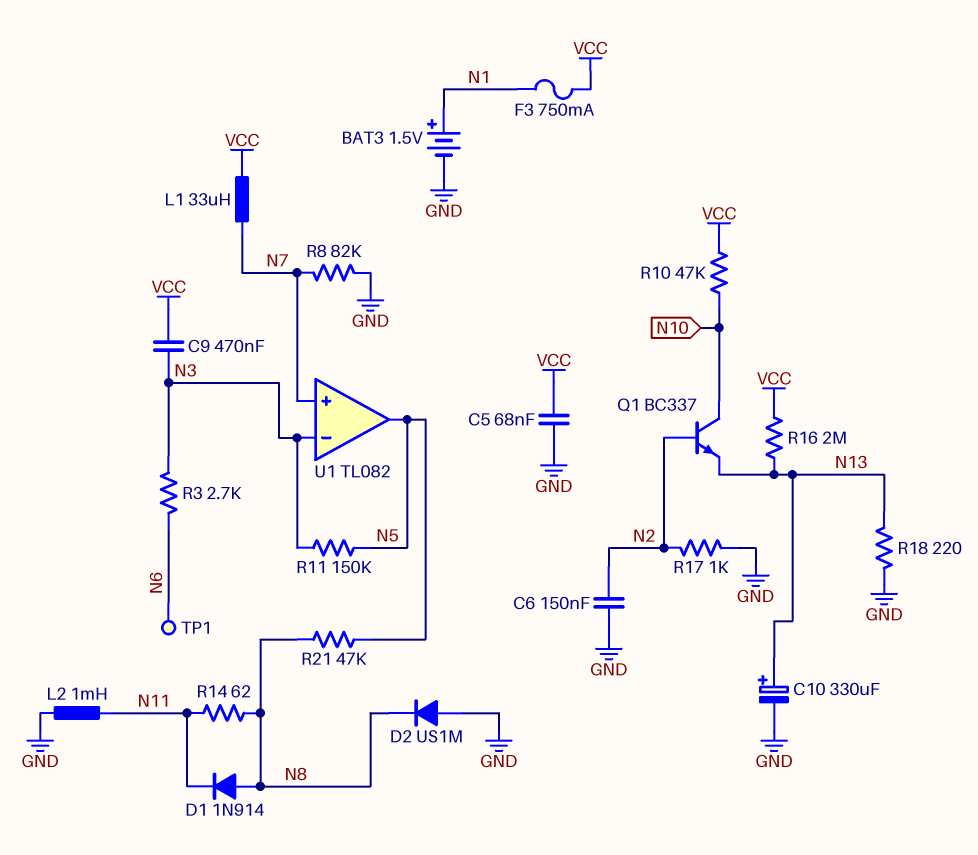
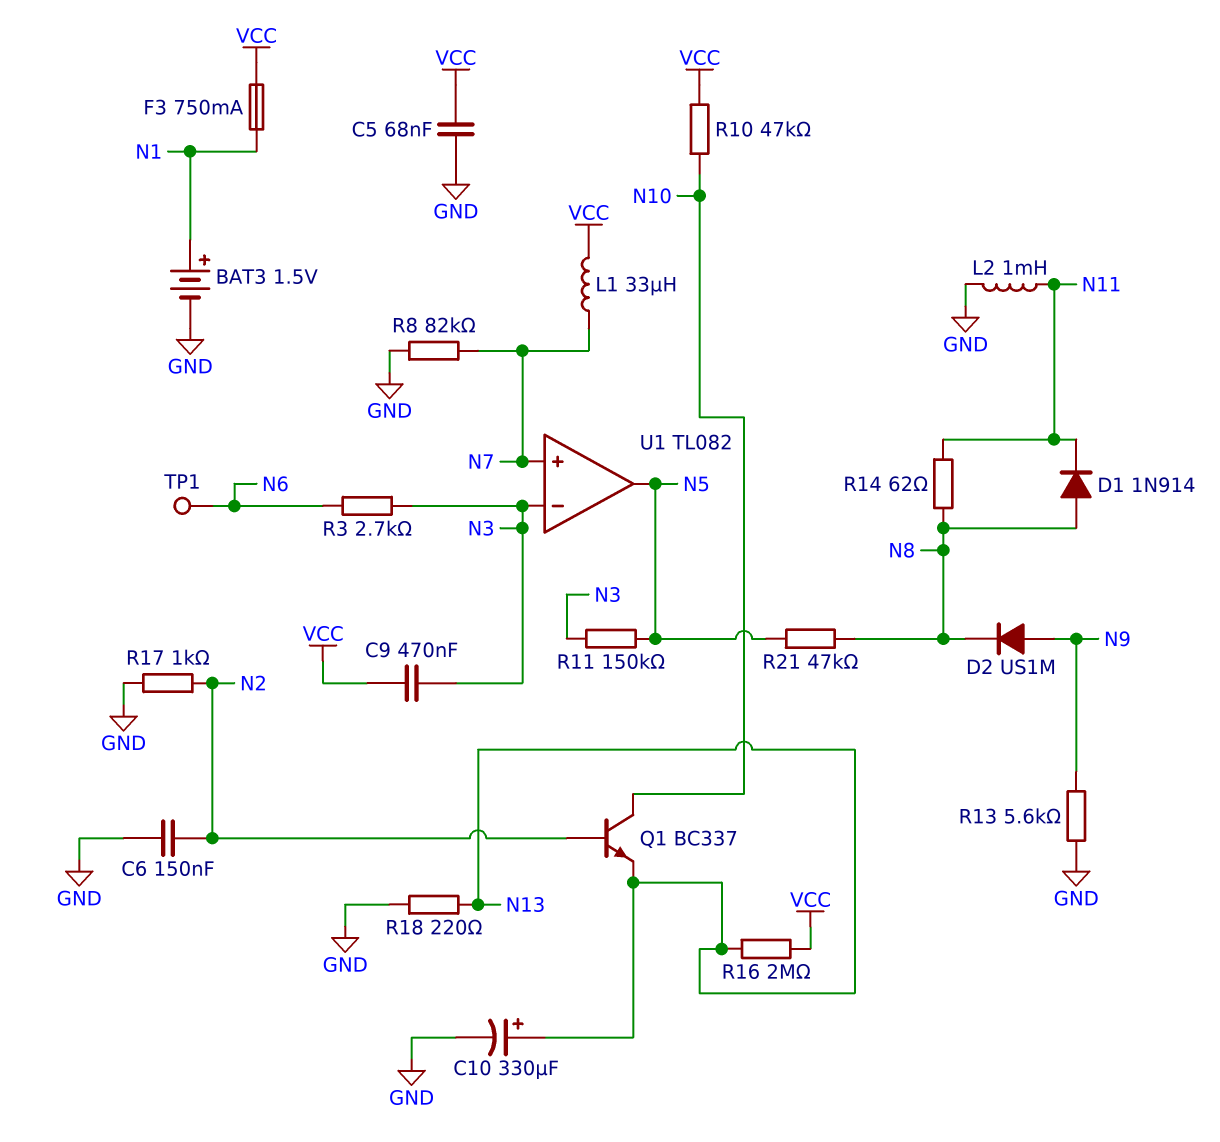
D2: diode US1M (A GND, K N8) -> diode US1M (A N9, K N8)
R13: none -> 5.6k (GND, N9)

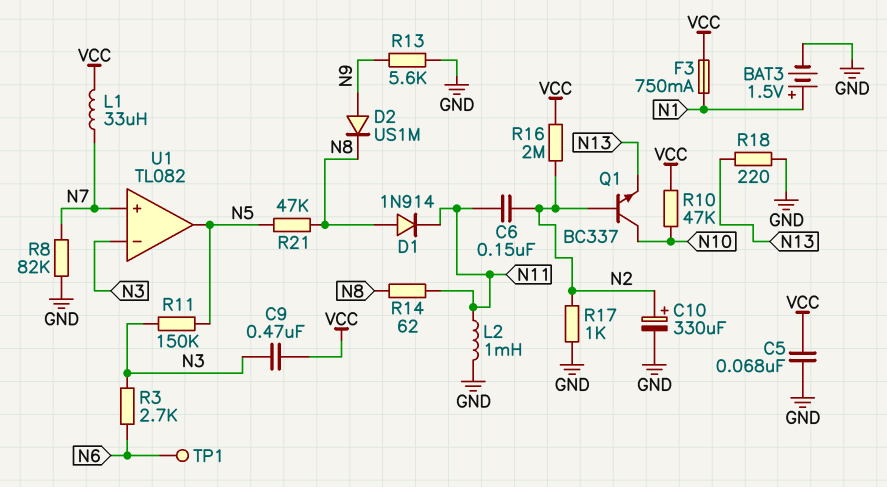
C6: 150nF (GND, N2) -> 150nF (N2, N11)
C10: 330uF (plus N13, minus GND) -> 330uF (plus N2, minus GND)
R16: 2M (N13, VCC) -> 2M (N2, VCC)

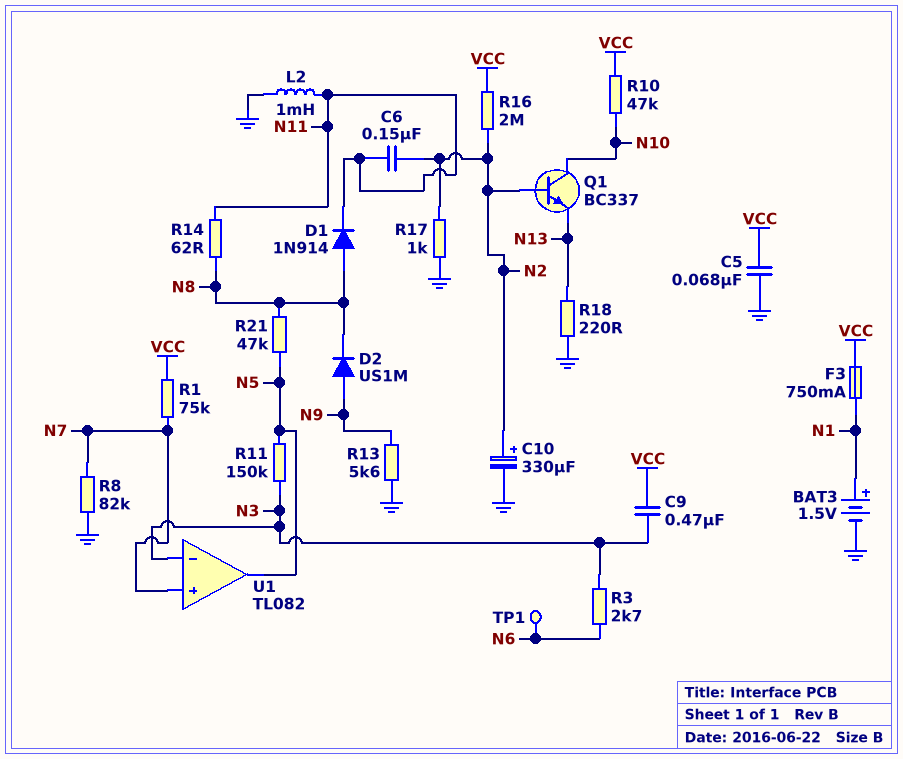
L1: 33uH (N7, VCC) -> none
R1: none -> 75k (N7, VCC)

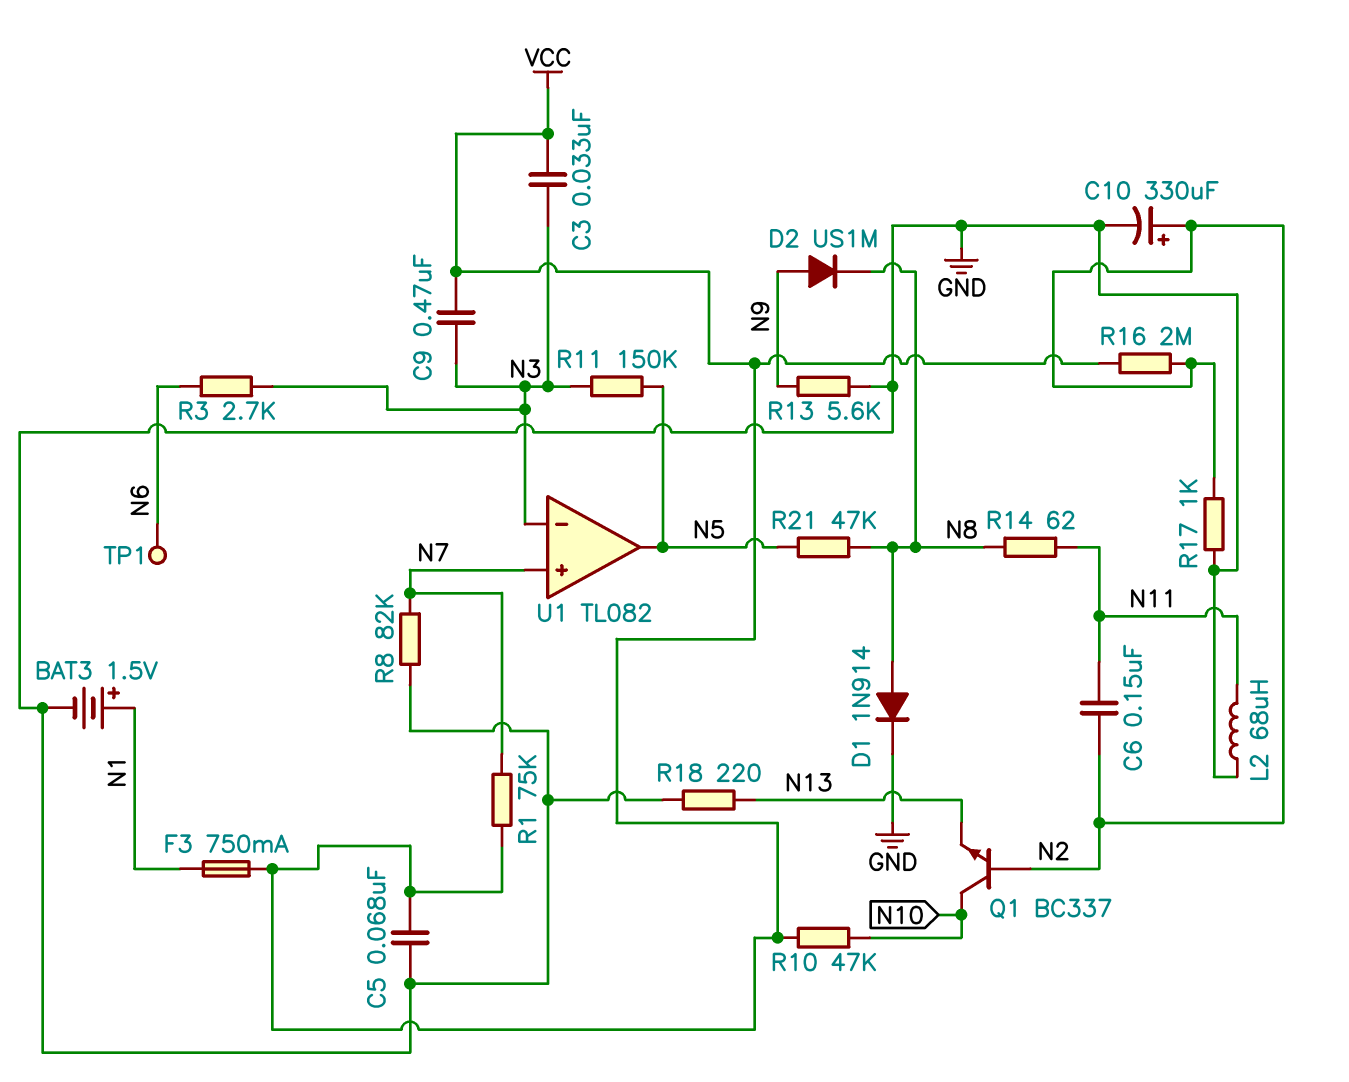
C3: none -> 33nF (N3, VCC)
D1: diode 1N914 (A N8, K N11) -> diode 1N914 (A N8, K GND)
L2: 1mH (GND, N11) -> 68uH (GND, N11)

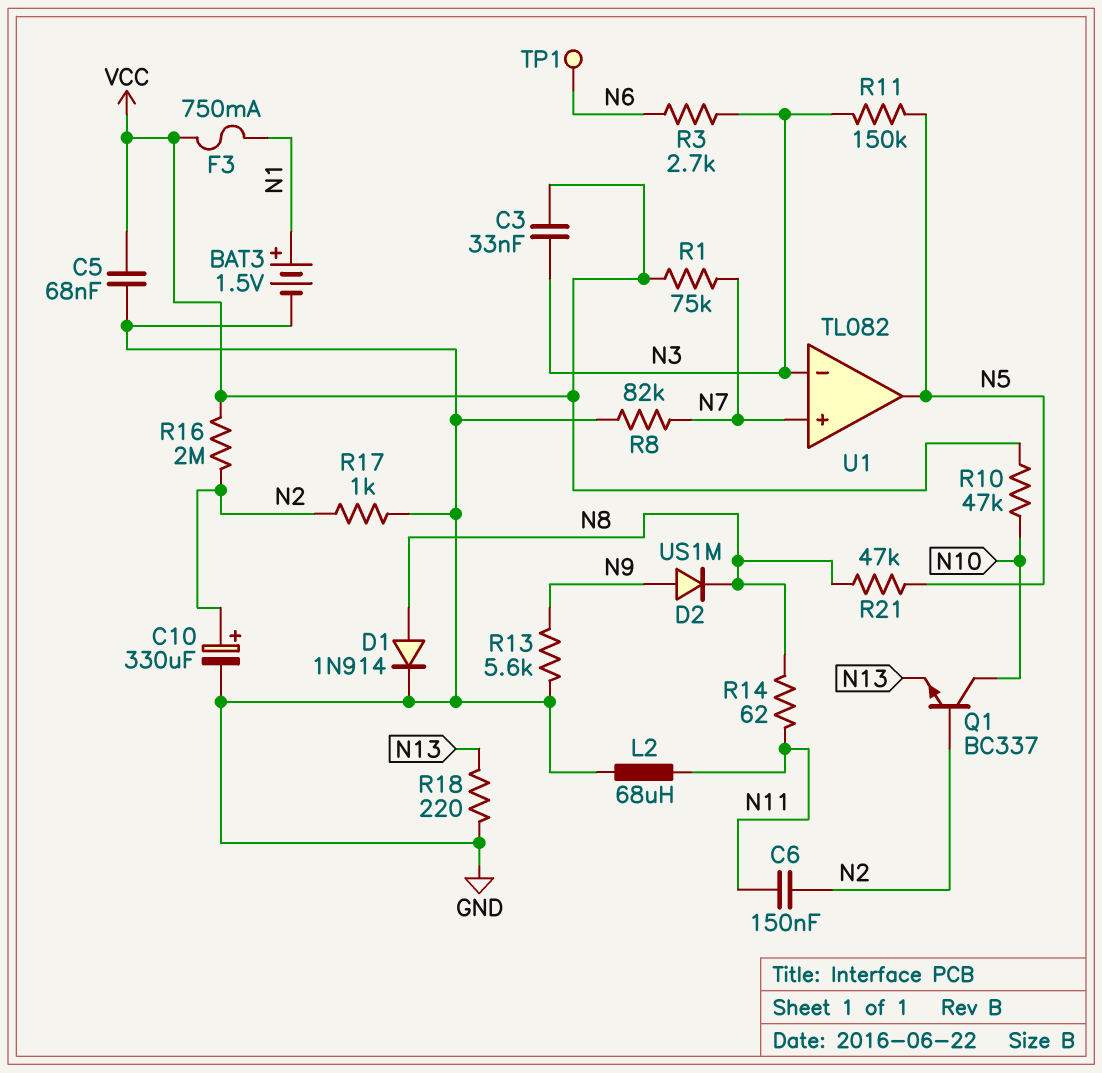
C9: 470nF (N3, VCC) -> none

